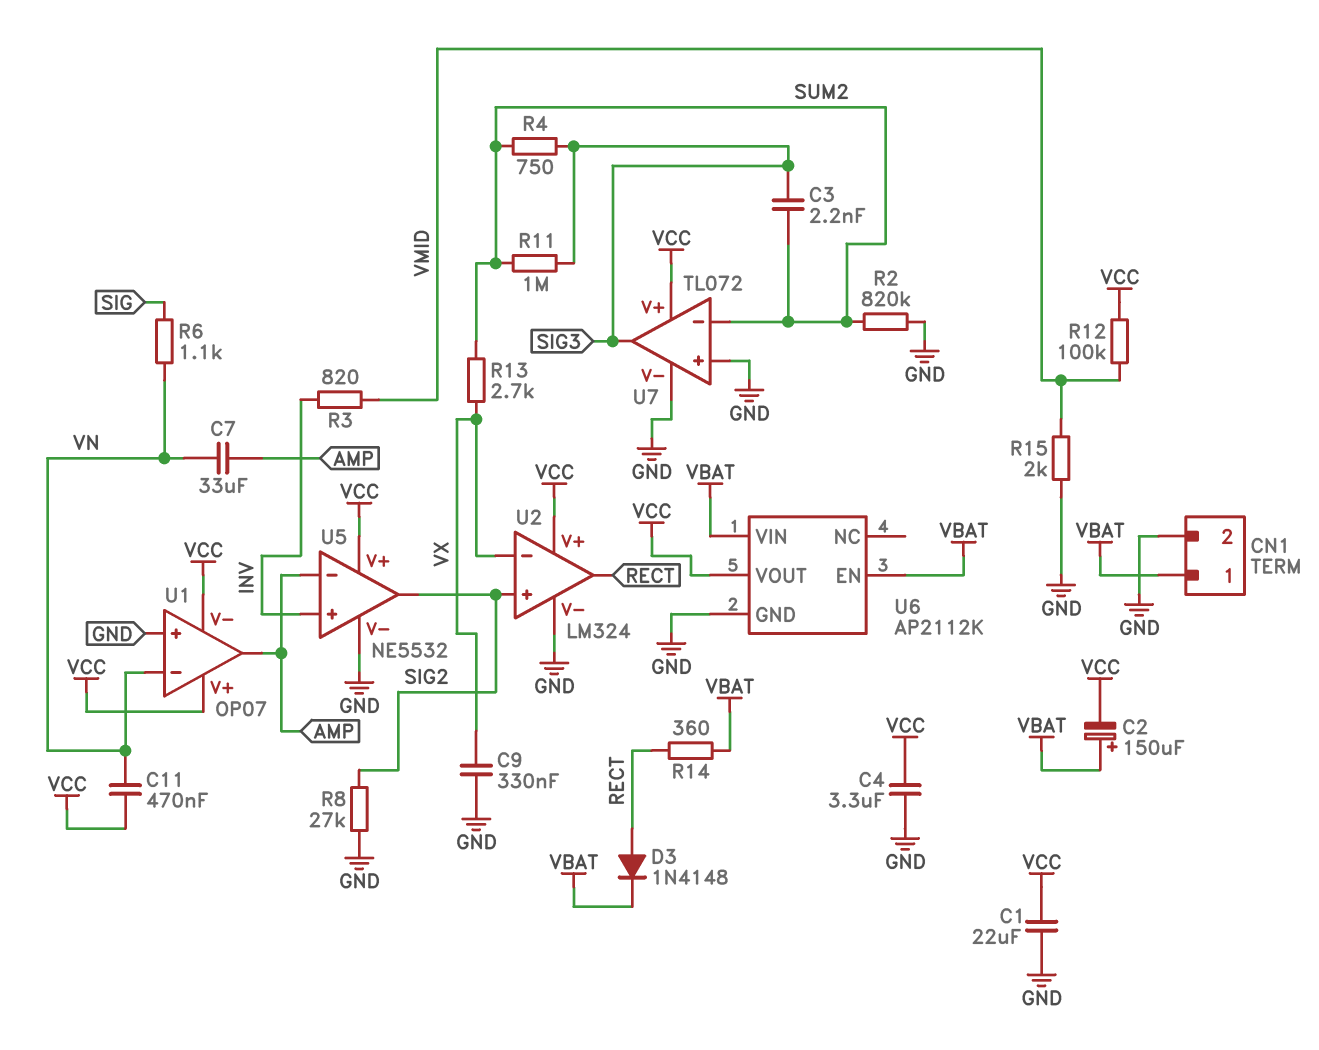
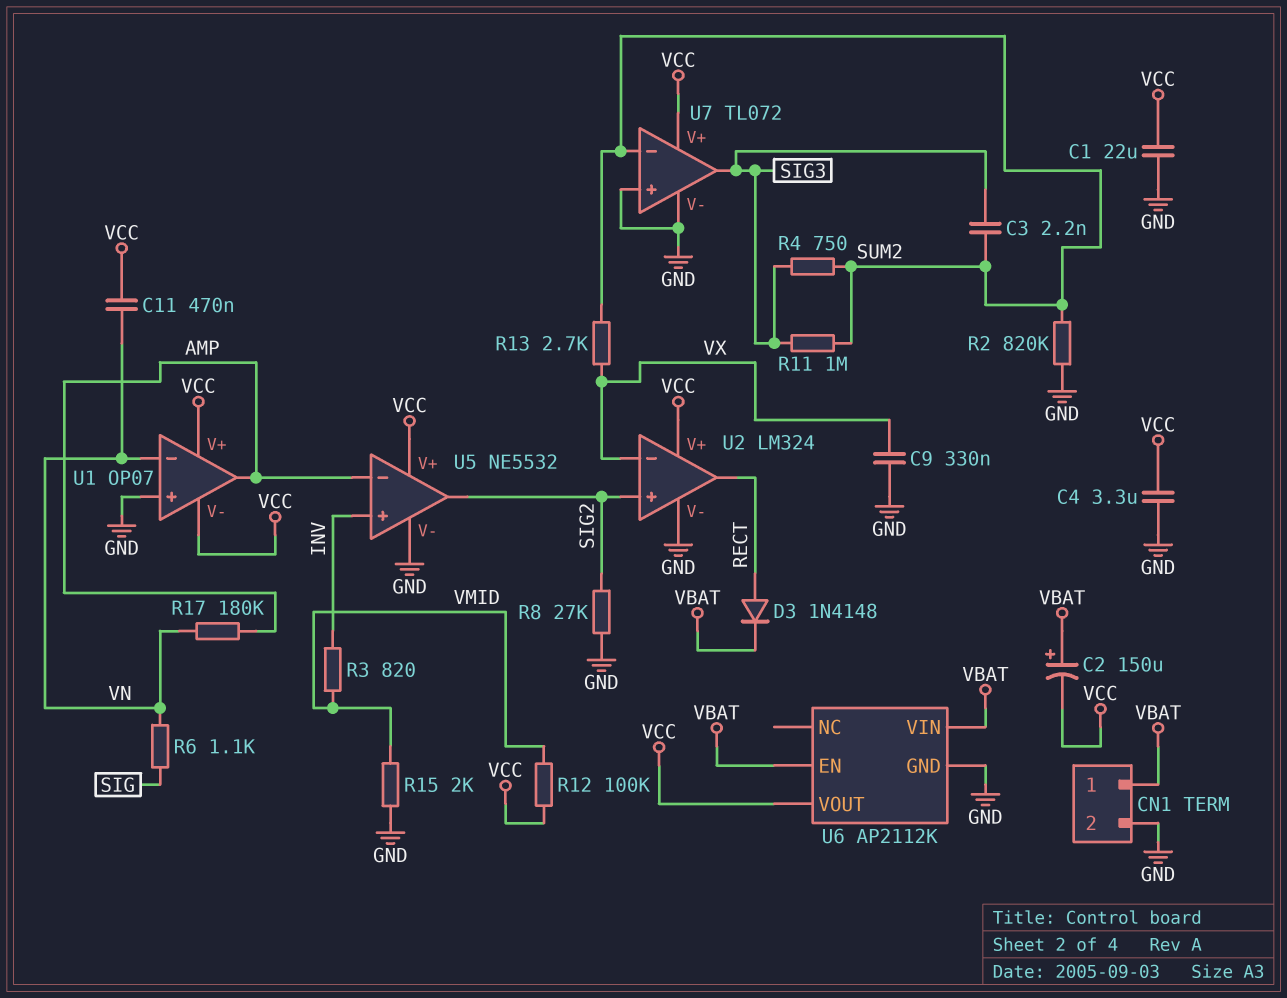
C7: 33uF (AMP, VN) -> none
R14: 360 (RECT, VBAT) -> none
R17: none -> 180k (AMP, VN)

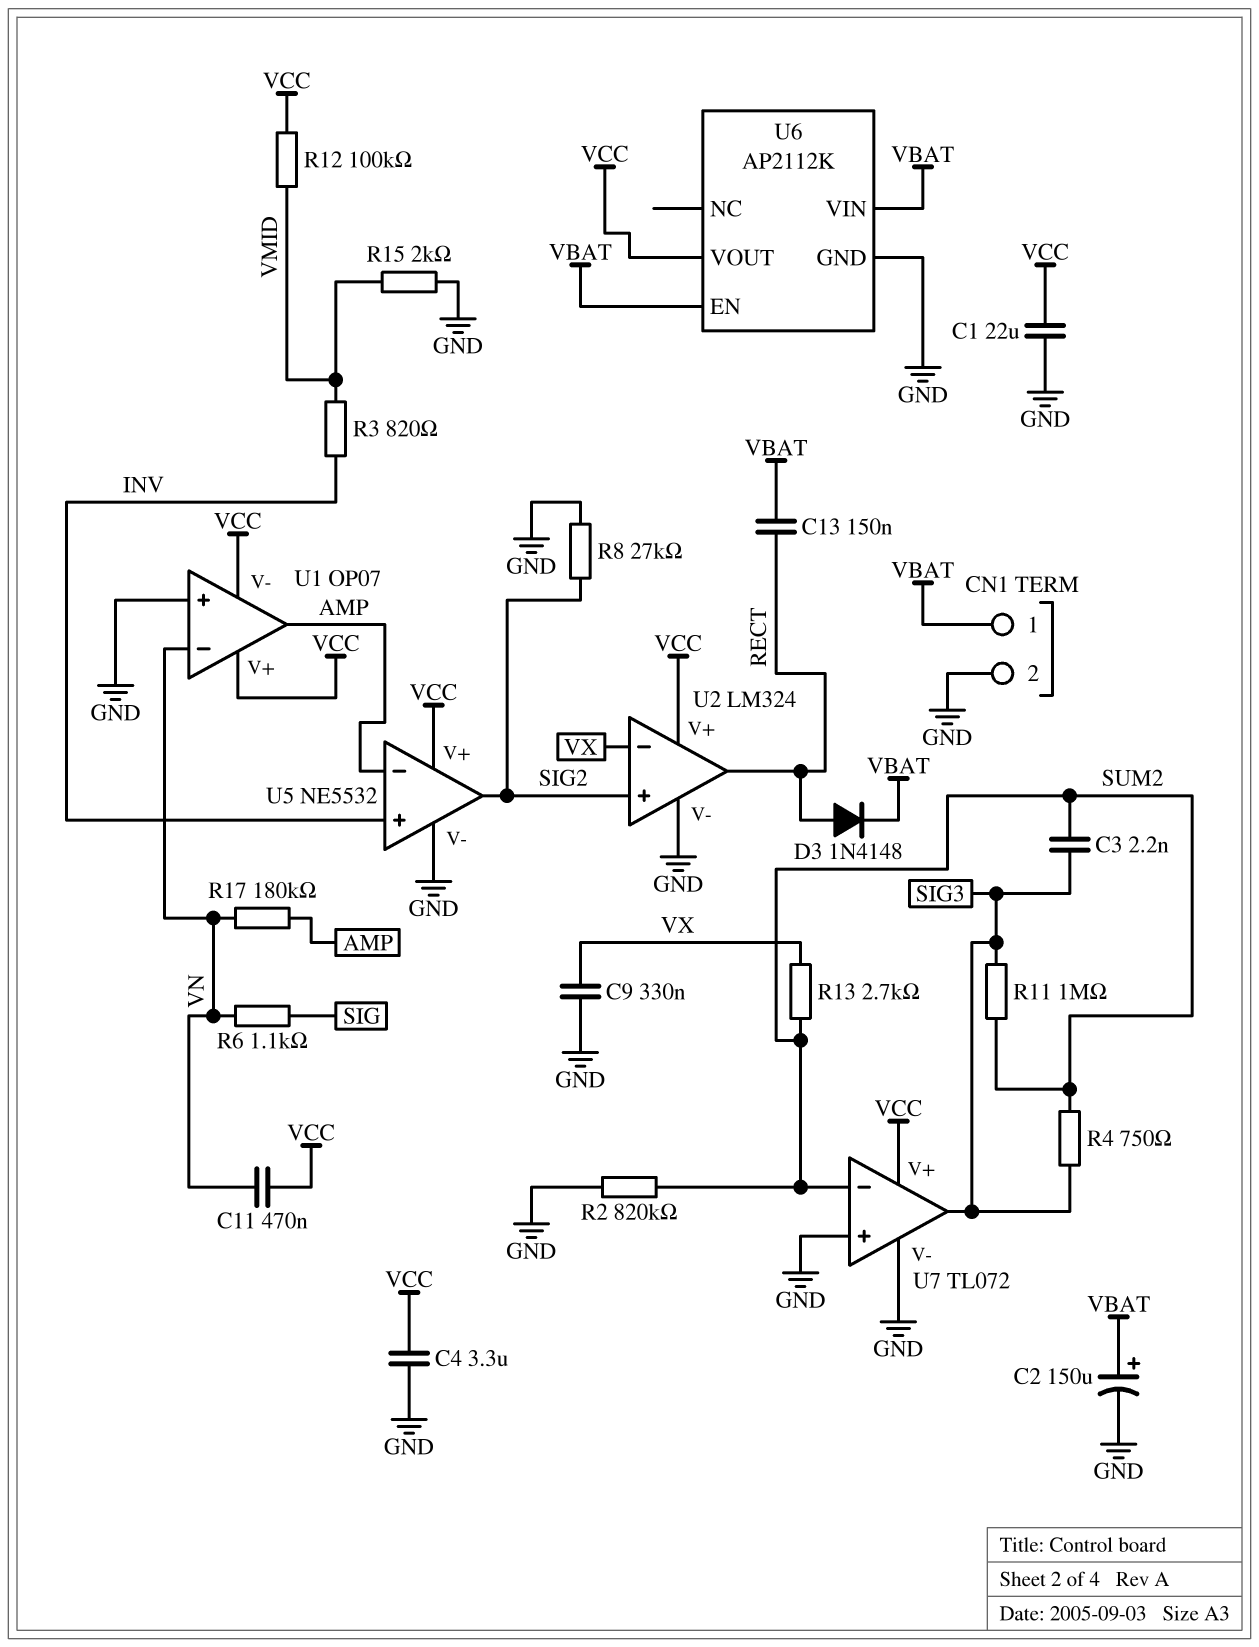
C2: 150uF (plus VBAT, minus VCC) -> 150uF (plus VBAT, minus GND)
C13: none -> 150nF (RECT, VBAT)

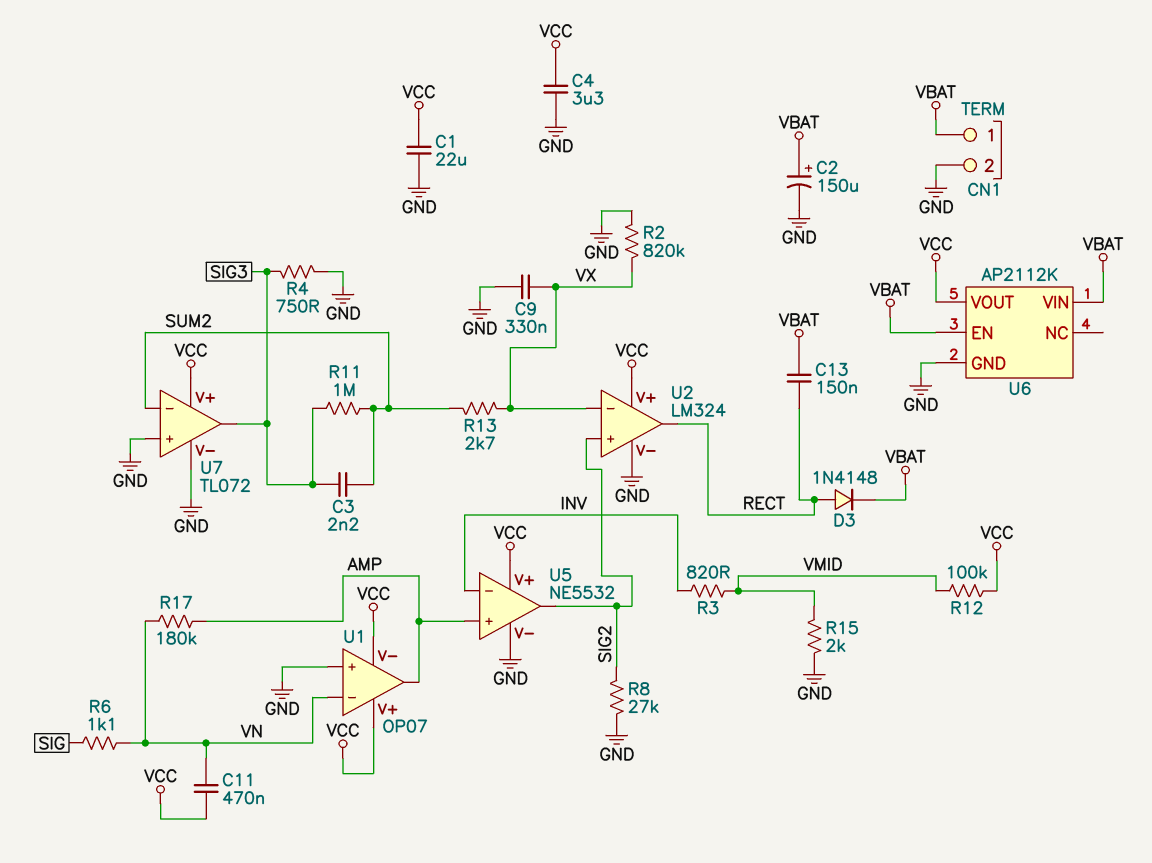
R2: 820k (GND, SUM2) -> 820k (GND, VX)
R4: 750 (SIG3, SUM2) -> 750 (GND, SIG3)
U5 pin in+: INV -> AMP
U5 pin in-: AMP -> INV

